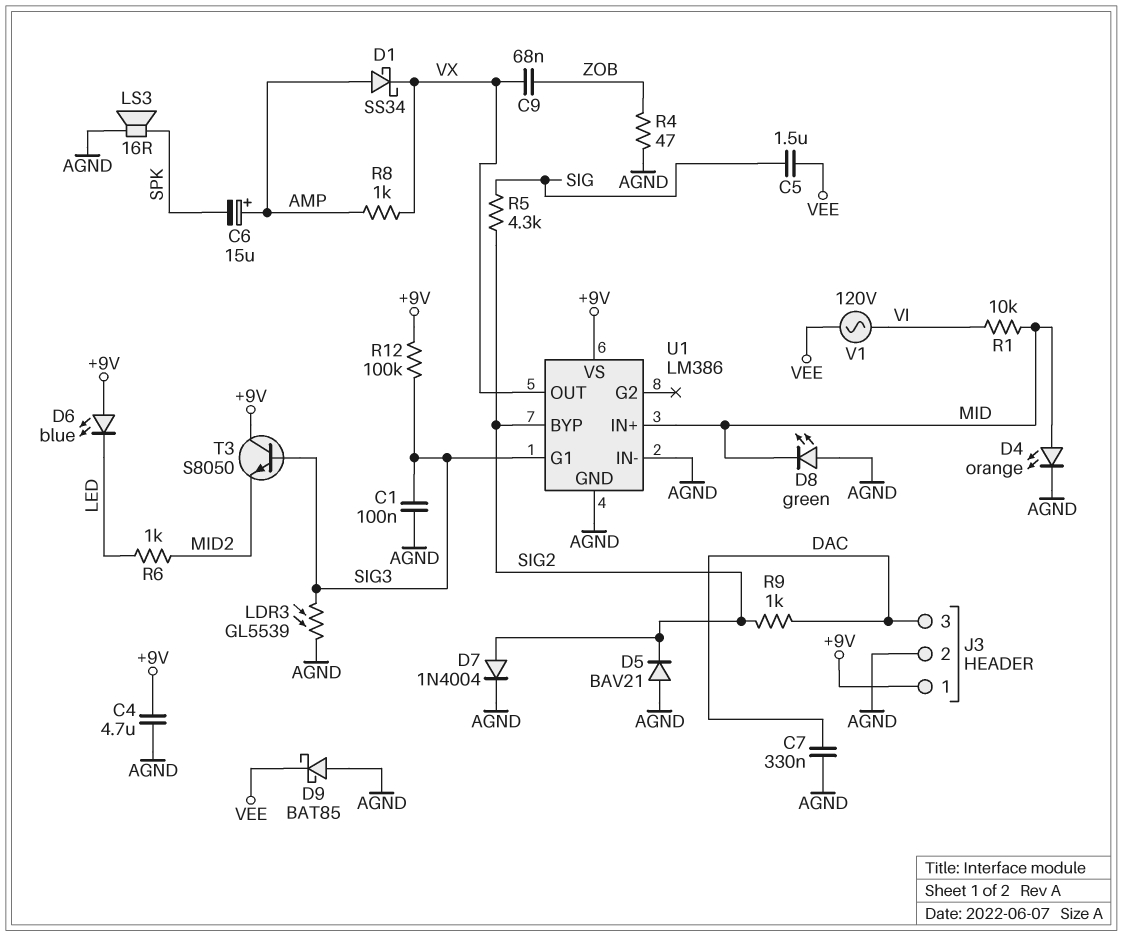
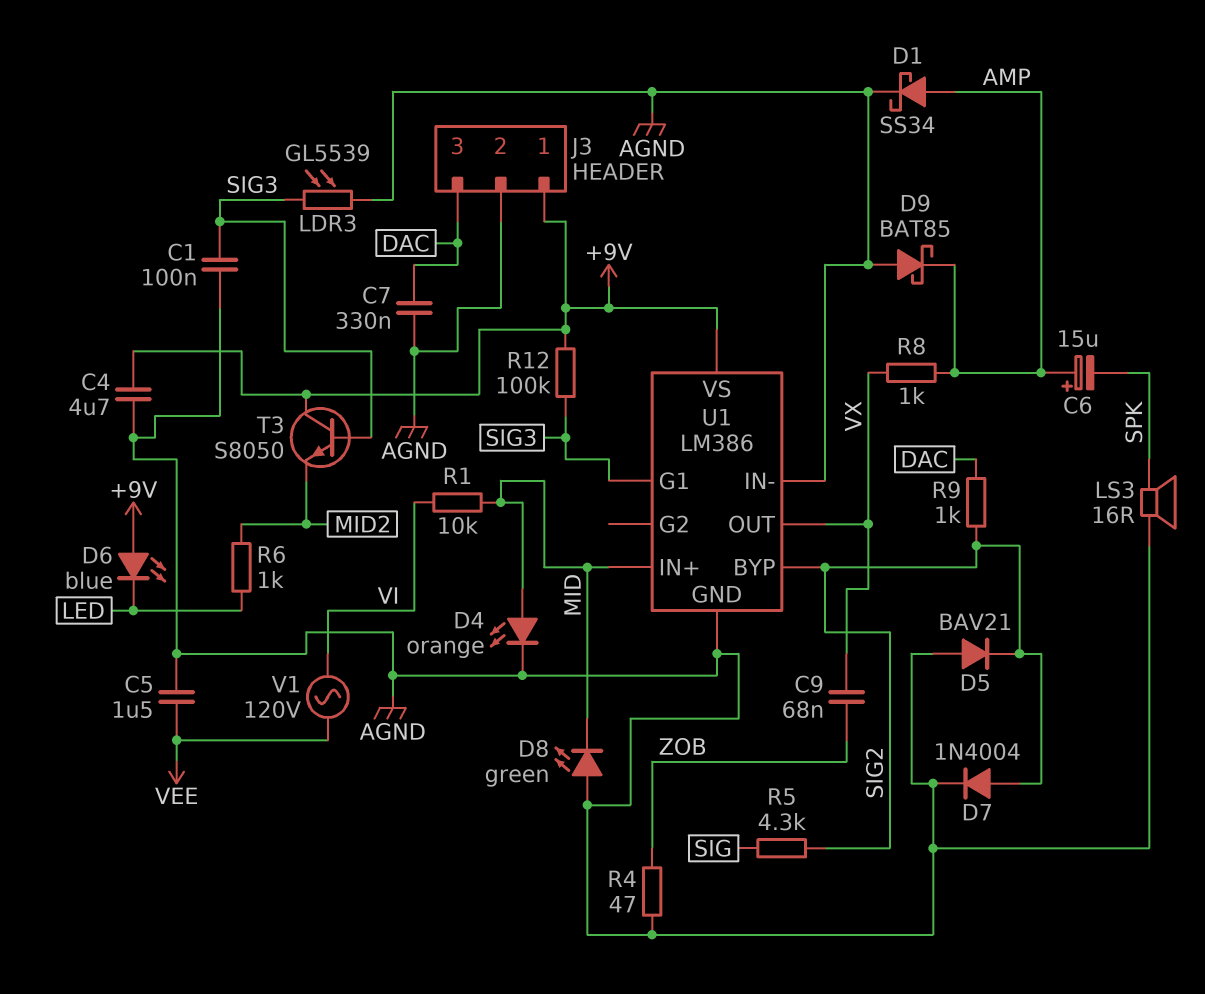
C5: 1.5uF (SIG, VEE) -> 1.5uF (AGND, VEE)
D1: schottky SS34 (A AMP, K VX) -> schottky SS34 (A AMP, K AGND)
D9: schottky BAT85 (A AGND, K VEE) -> schottky BAT85 (A AGND, K AMP)

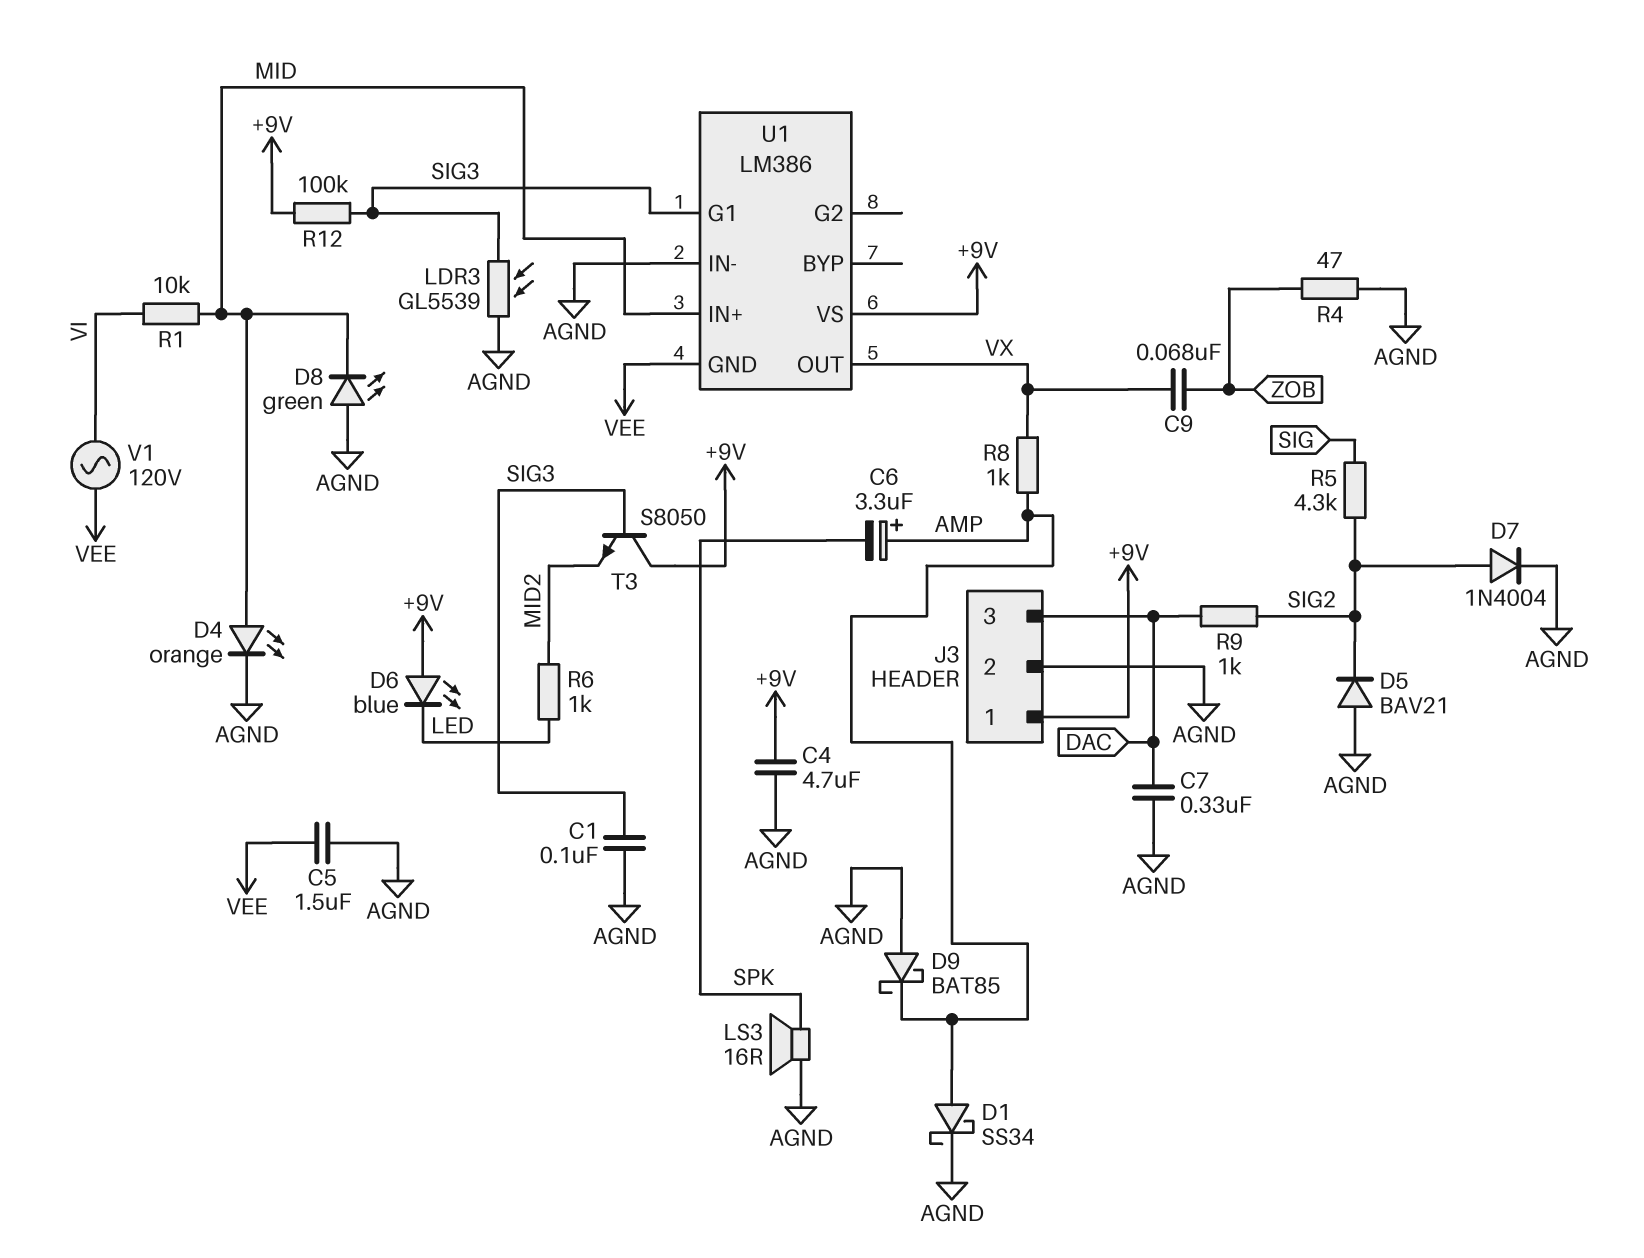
C6: 15uF (plus AMP, minus SPK) -> 3.3uF (plus AMP, minus SPK)
U1 pin BYP: SIG2 -> none
U1 pin GND: AGND -> VEE

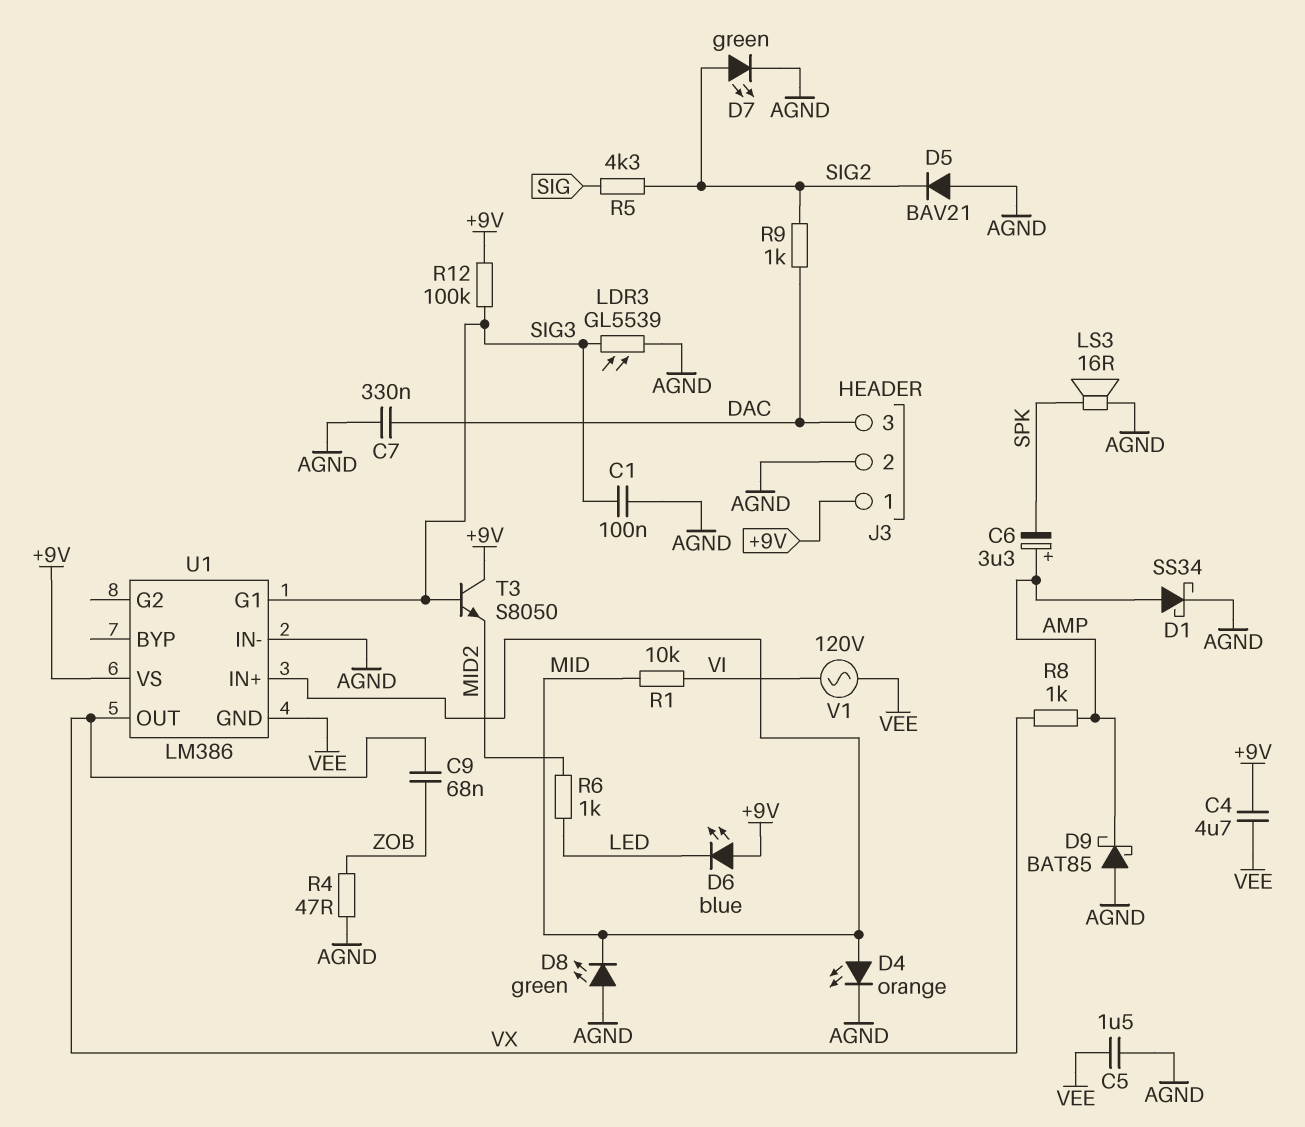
C4: 4.7uF (+9V, AGND) -> 4.7uF (+9V, VEE)
D7: diode 1N4004 (A SIG2, K AGND) -> LED green (A SIG2, K AGND)

